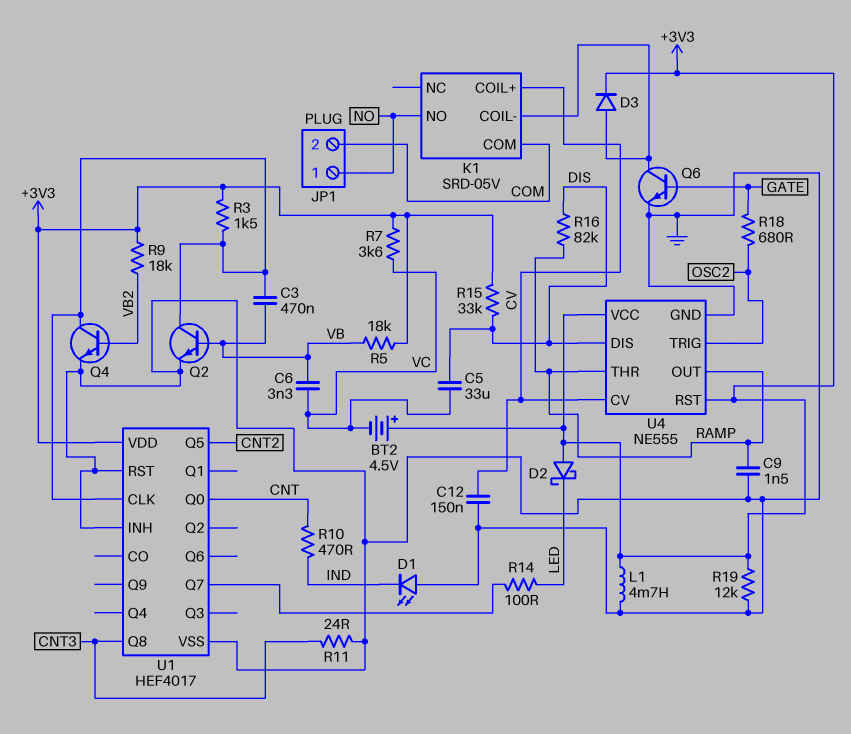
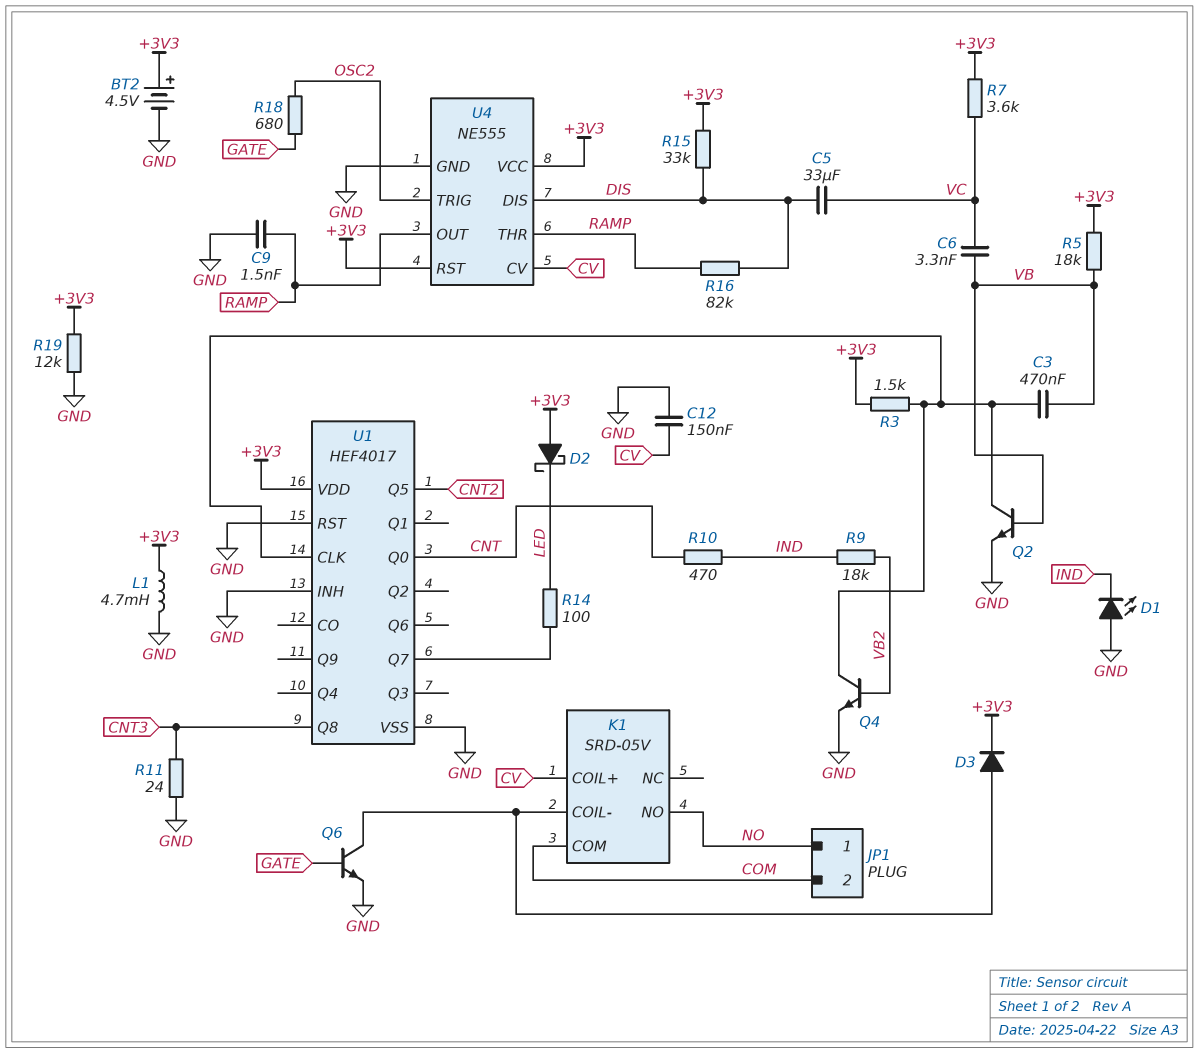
BT2: 4.5V (plus +3V3, minus VC) -> 4.5V (plus +3V3, minus GND)
R9: 18k (+3V3, VB2) -> 18k (IND, VB2)

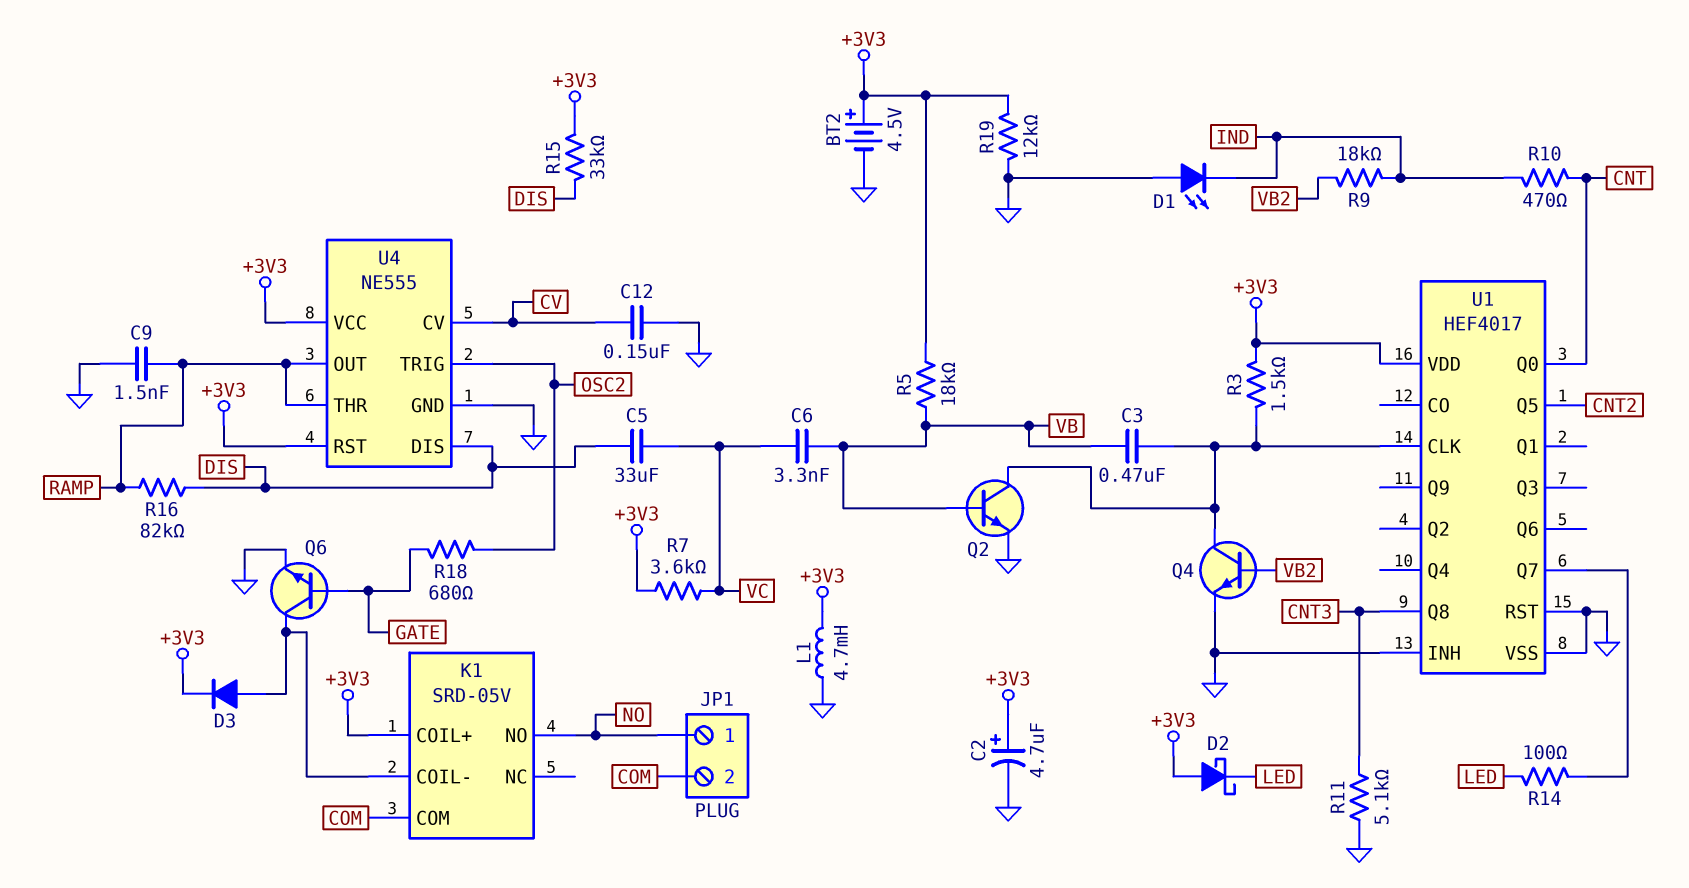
C2: none -> 4.7uF (plus +3V3, minus GND)
K1 pin COIL+: CV -> +3V3
R11: 24 (CNT3, GND) -> 5.1k (CNT3, GND)

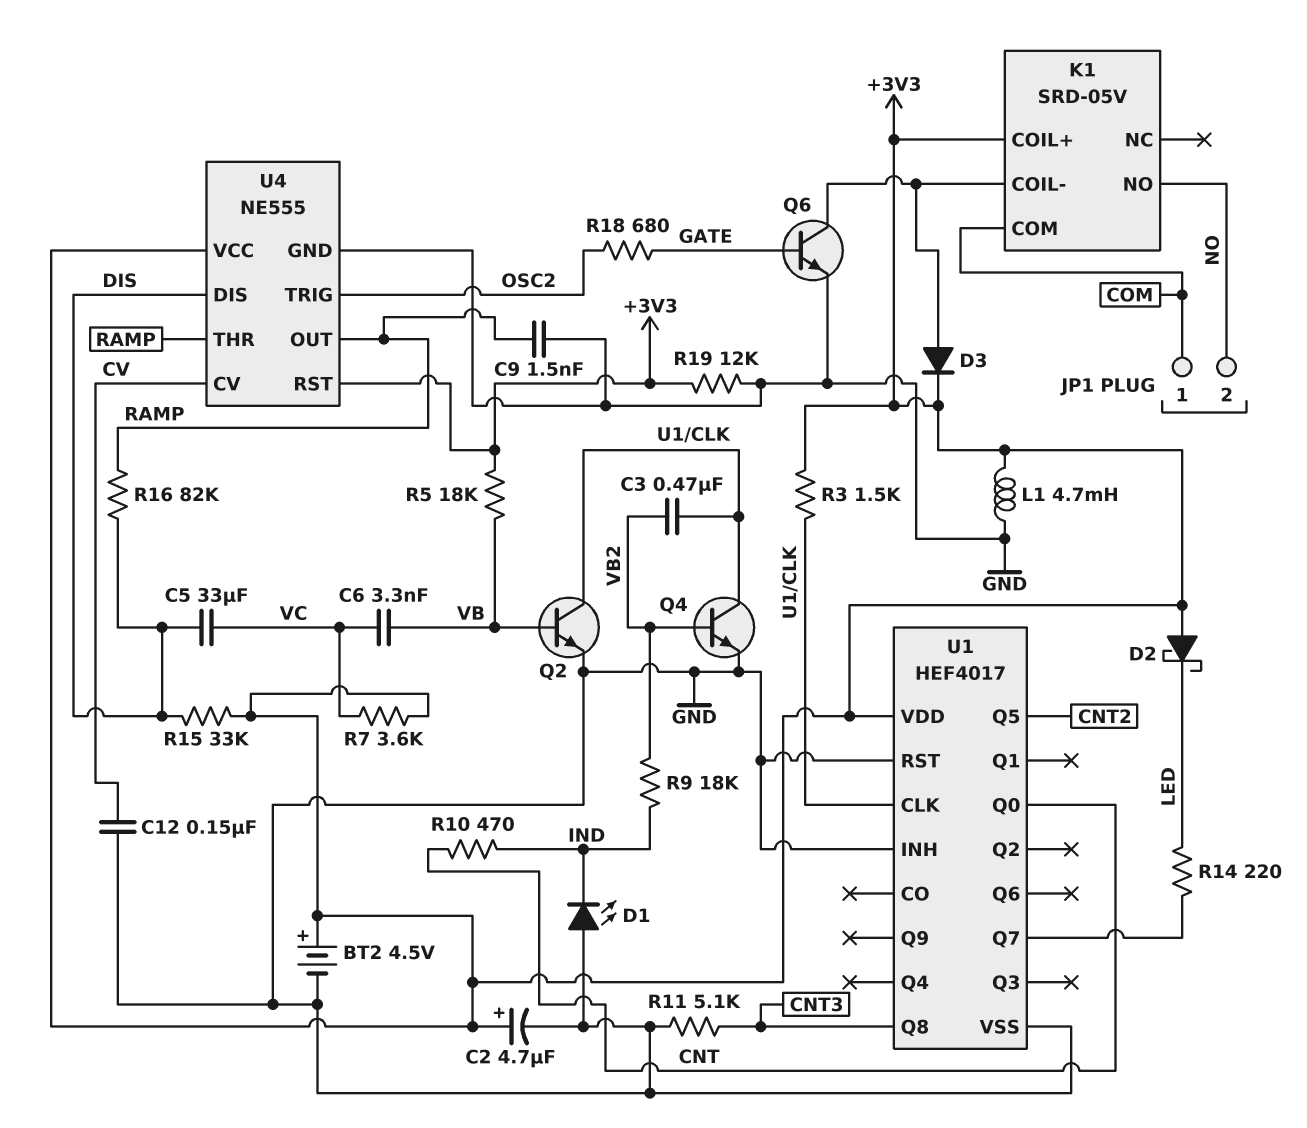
C3: 470nF (U1/CLK, VB) -> 470nF (U1/CLK, VB2)
JP1 pin 1: NO -> COM
JP1 pin 2: COM -> NO
R14: 100 (LED, U1/Q7) -> 220 (LED, U1/Q7)

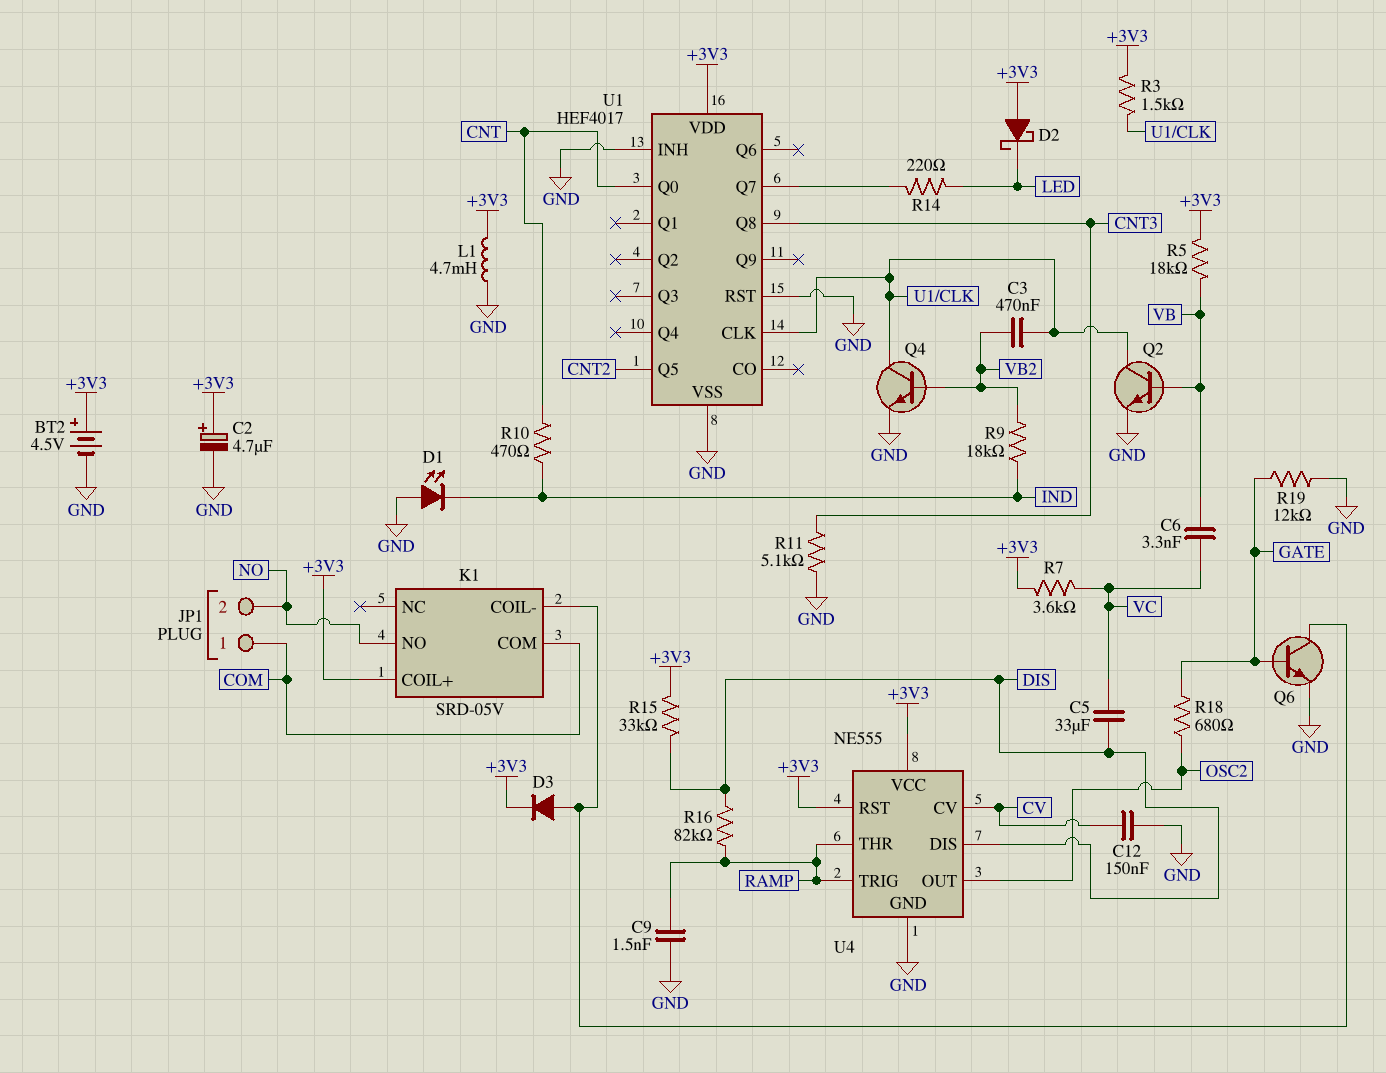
R19: 12k (+3V3, GND) -> 12k (GATE, GND)
U4 pin OUT: RAMP -> OSC2
U4 pin TRIG: OSC2 -> RAMP

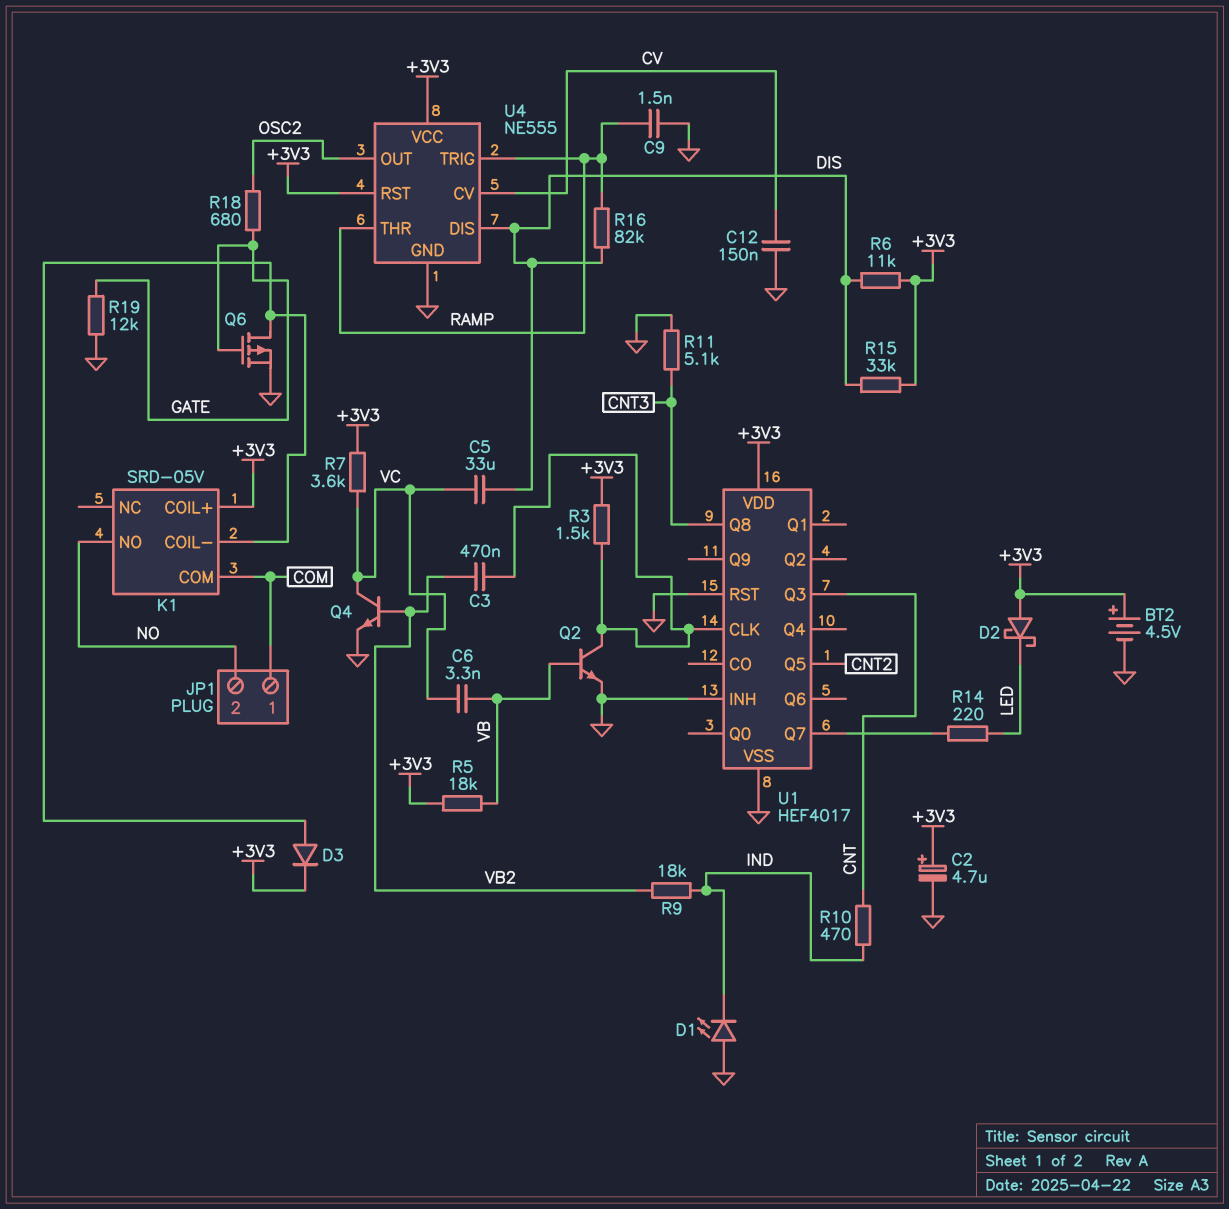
L1: 4.7mH (+3V3, GND) -> none
Q4: NPN (B VB2, C U1/CLK, E GND) -> NPN (B VB2, C VC, E GND)
Q6: NPN (B GATE, C K1/COIL-, E GND) -> PMOS (G GATE, D K1/COIL-, S GND)
R6: none -> 11k (+3V3, DIS)
U1 pin Q0: CNT -> none
U1 pin Q3: none -> CNT

